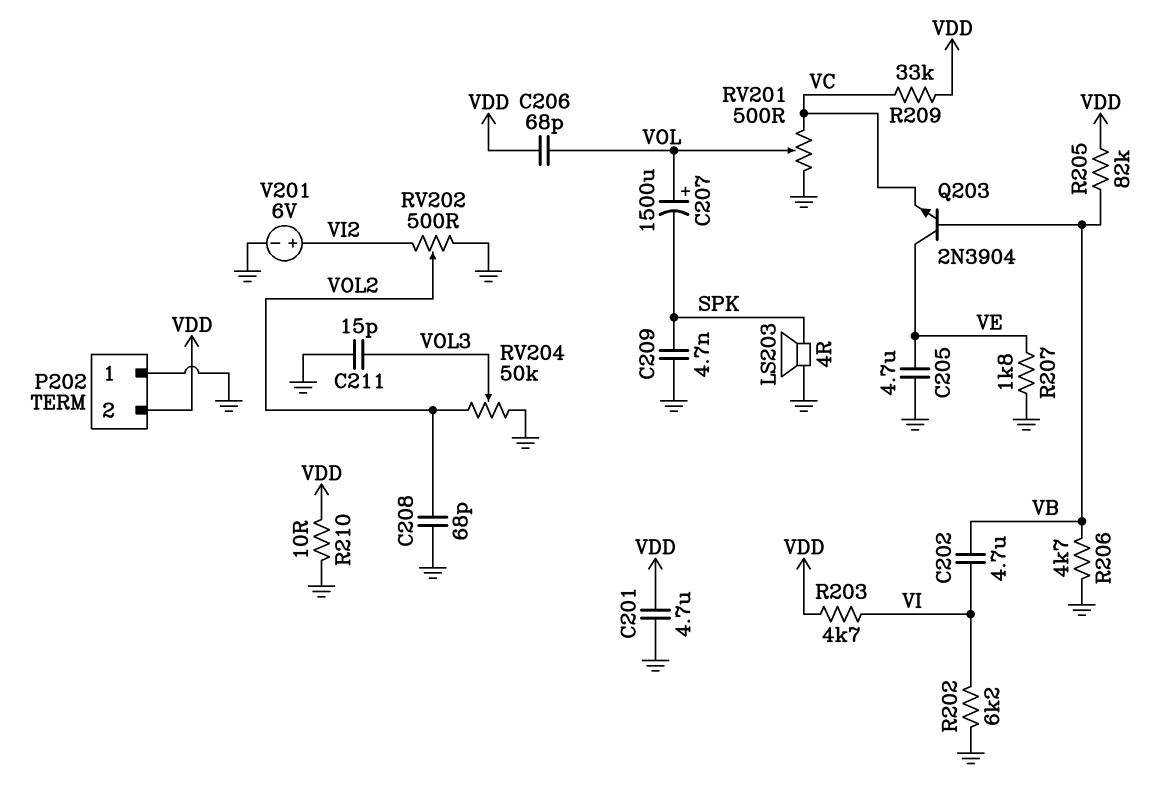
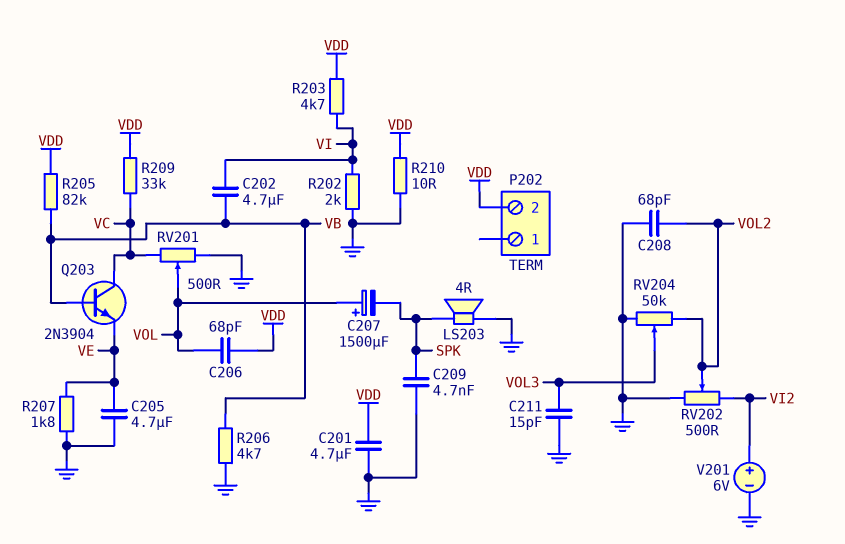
P202 pin 1: GND -> none
Q203: NPN 2N3904 (B VB, C VE, E VC) -> NPN 2N3904 (B VB, C VC, E VE)
R202: 6.2k (GND, VI) -> 2k (GND, VI)

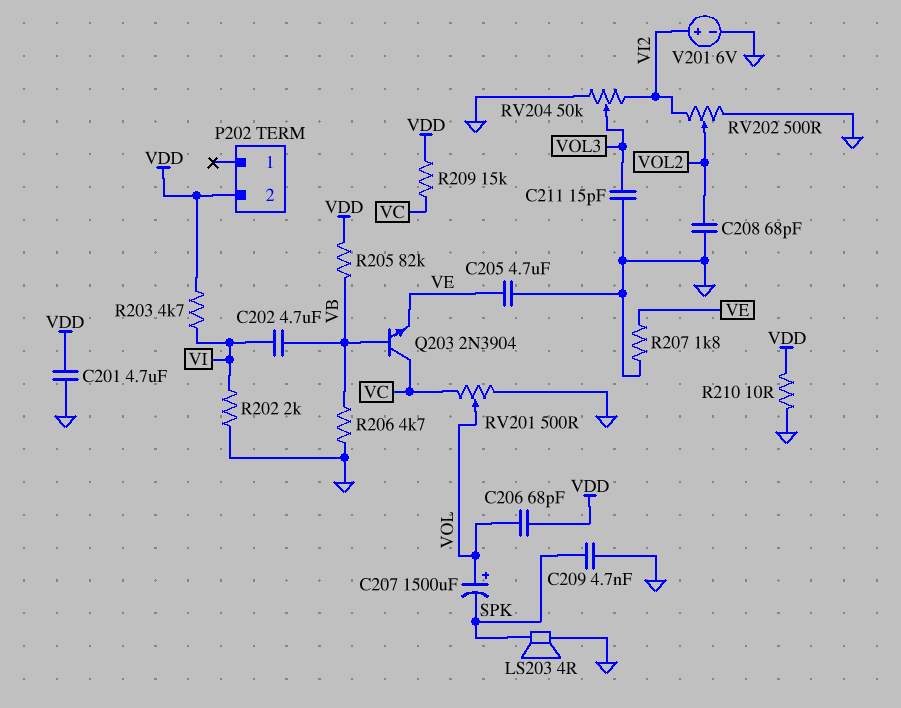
R209: 33k (VC, VDD) -> 15k (VC, VDD)
RV204: 50k (GND, VOL2, wiper VOL3) -> 50k (GND, VI2, wiper VOL3)

